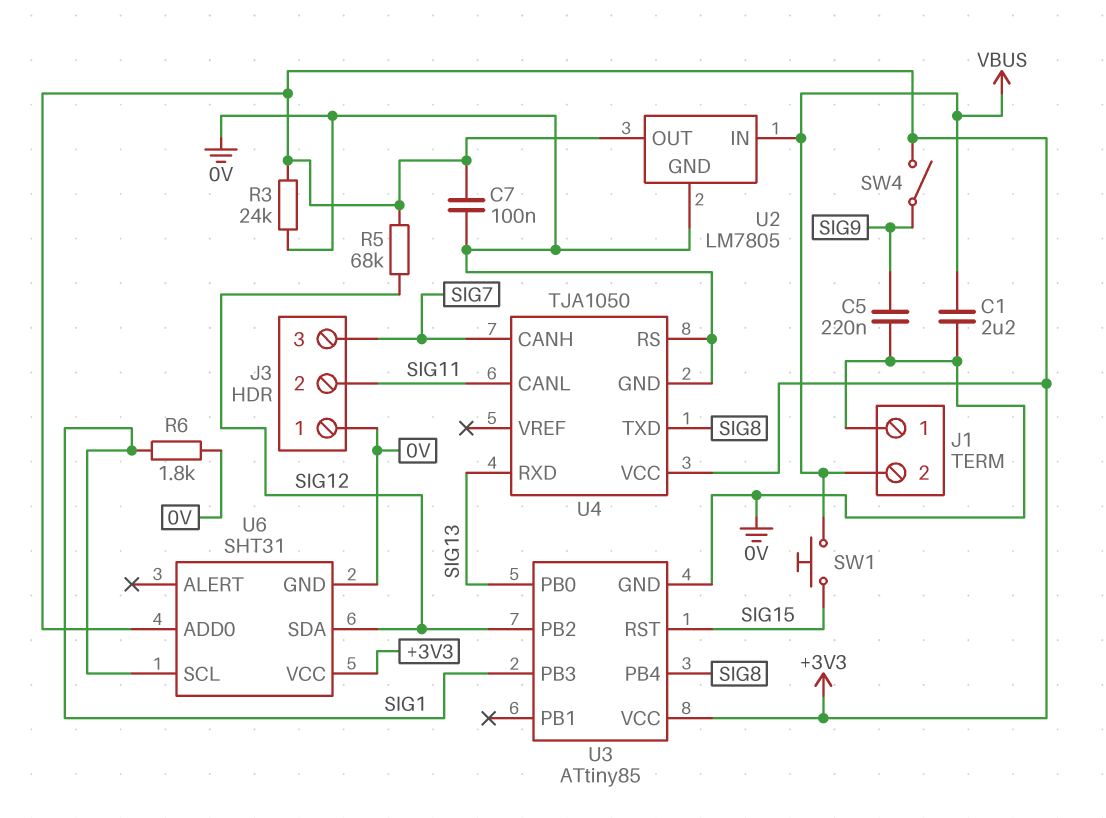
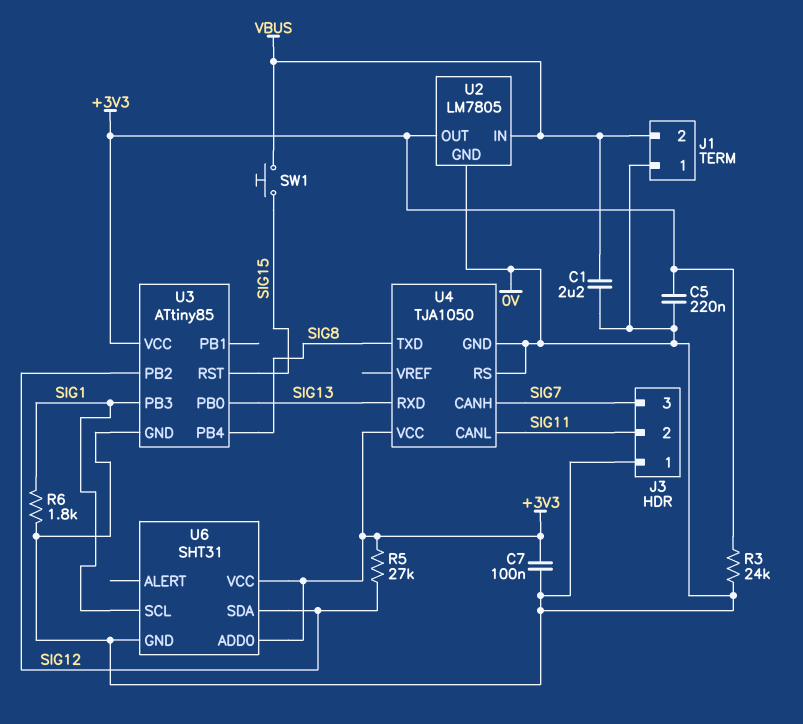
C5: 220nF (0V, SIG9) -> 220nF (+3V3, 0V)
R5: 68k (+3V3, SIG12) -> 27k (+3V3, SIG12)
SW4: switch (+3V3, SIG9) -> none

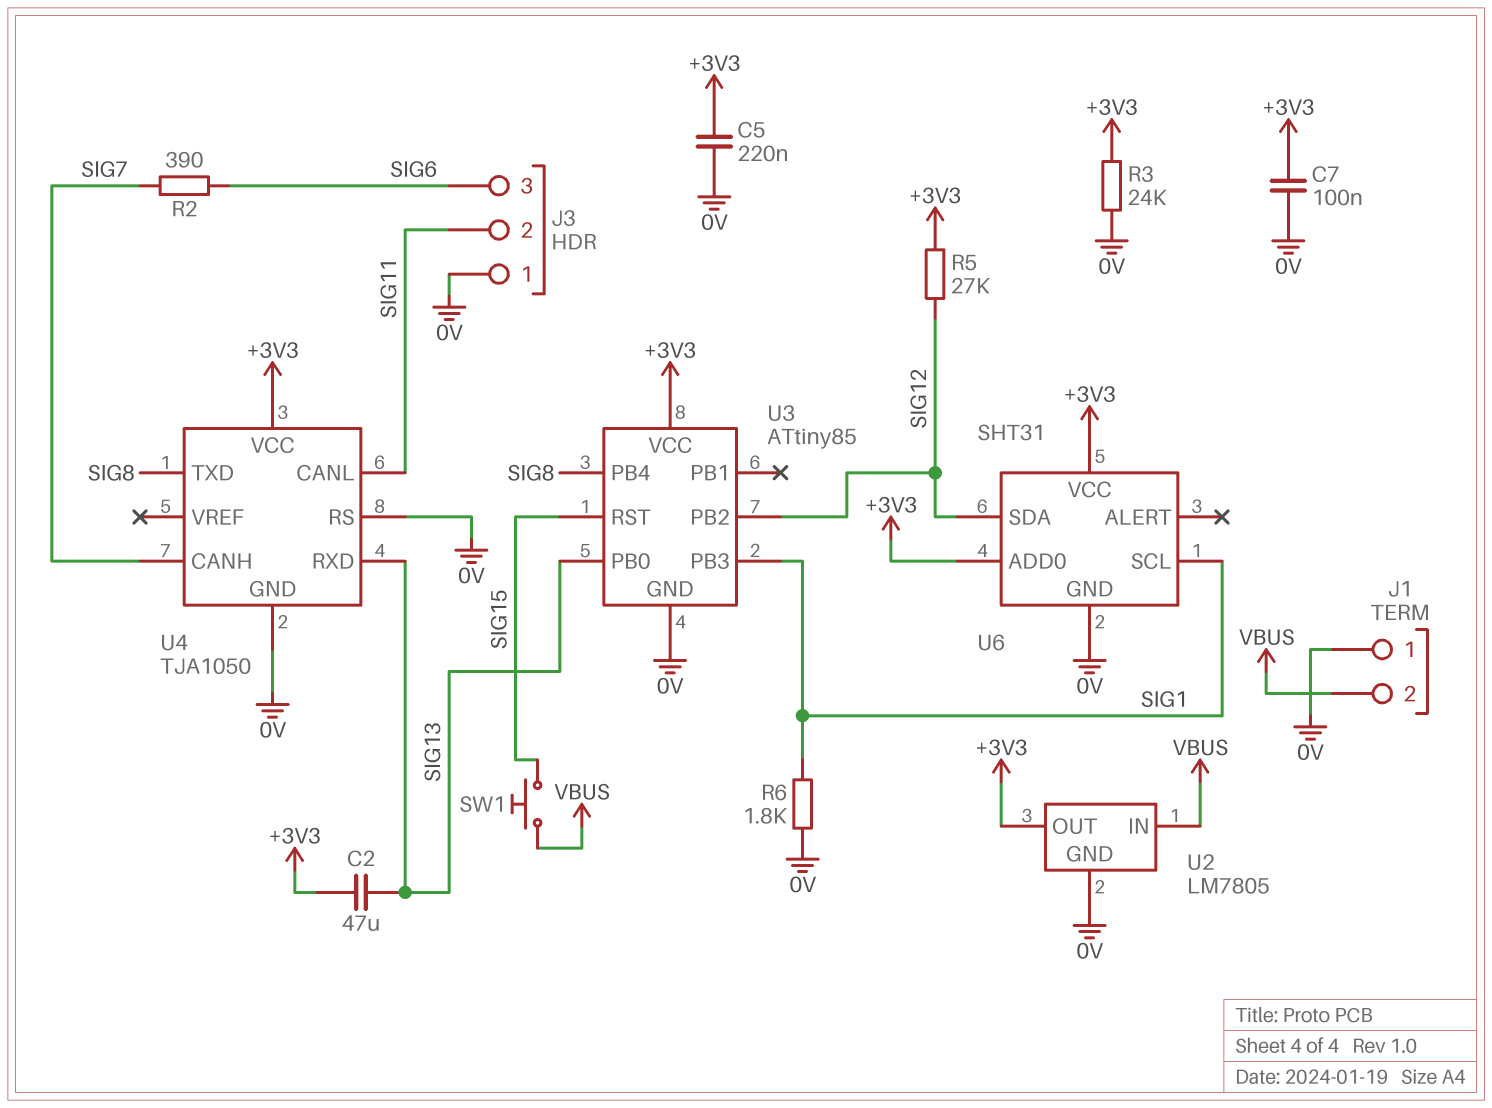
C1: 2.2uF (0V, VBUS) -> none
C2: none -> 47uF (+3V3, SIG13)
J3 pin 3: SIG7 -> SIG6
R2: none -> 390 (SIG6, SIG7)

